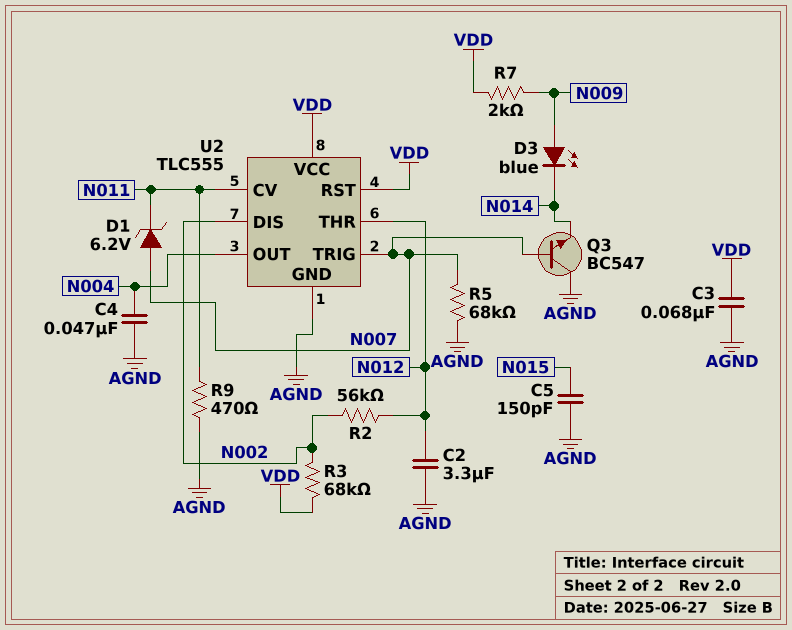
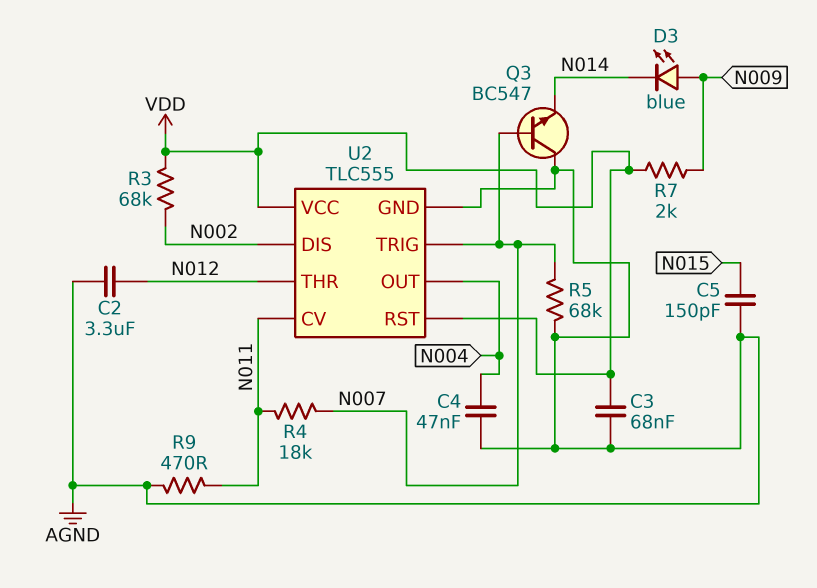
D1: zener 6.2V (A N007, K N011) -> none
R2: 56k (N002, N012) -> none
R4: none -> 18k (N007, N011)

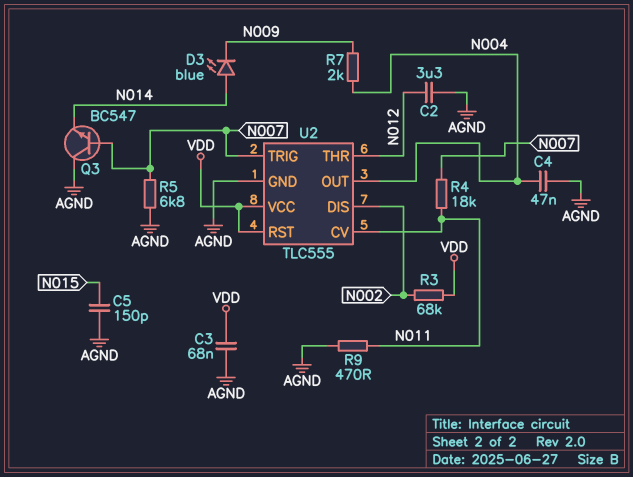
D3: LED blue (A N009, K N014) -> LED blue (A N014, K N009)
R5: 68k (AGND, N007) -> 6.8k (AGND, N007)
R7: 2k (N009, VDD) -> 2k (N004, N009)

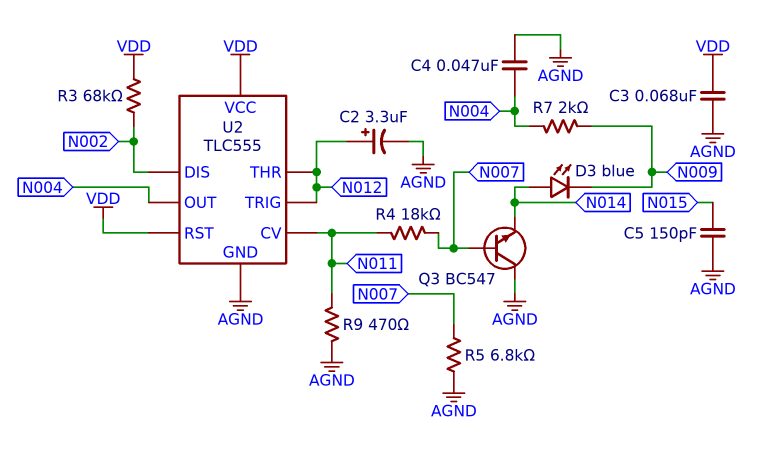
C2: 3.3uF (AGND, N012) -> 3.3uF (plus N012, minus AGND)
U2 pin TRIG: N007 -> N012

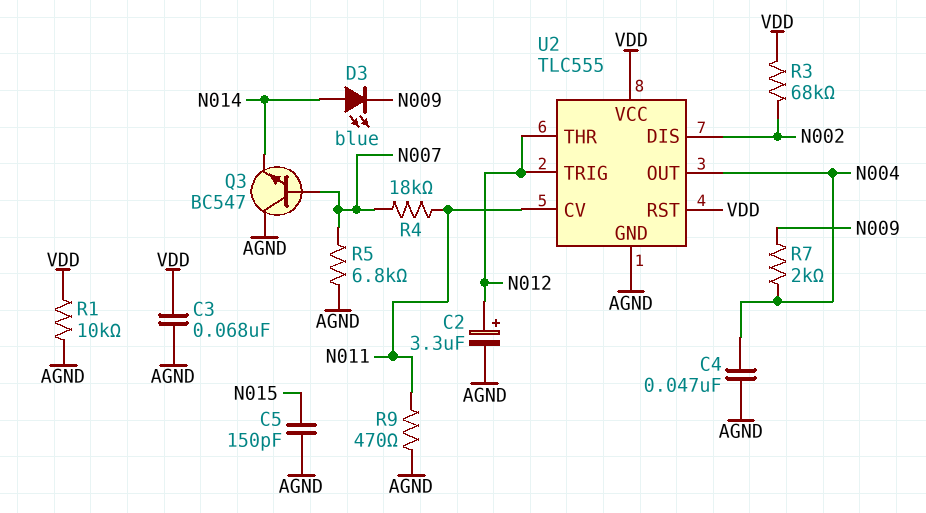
R1: none -> 10k (AGND, VDD)

